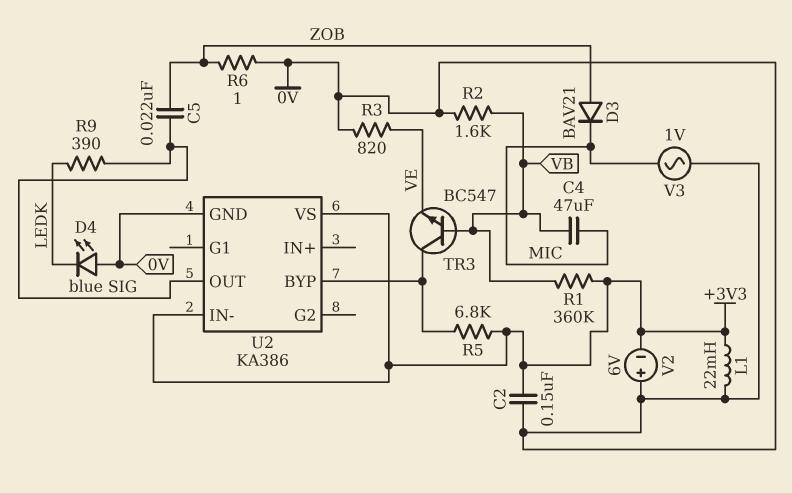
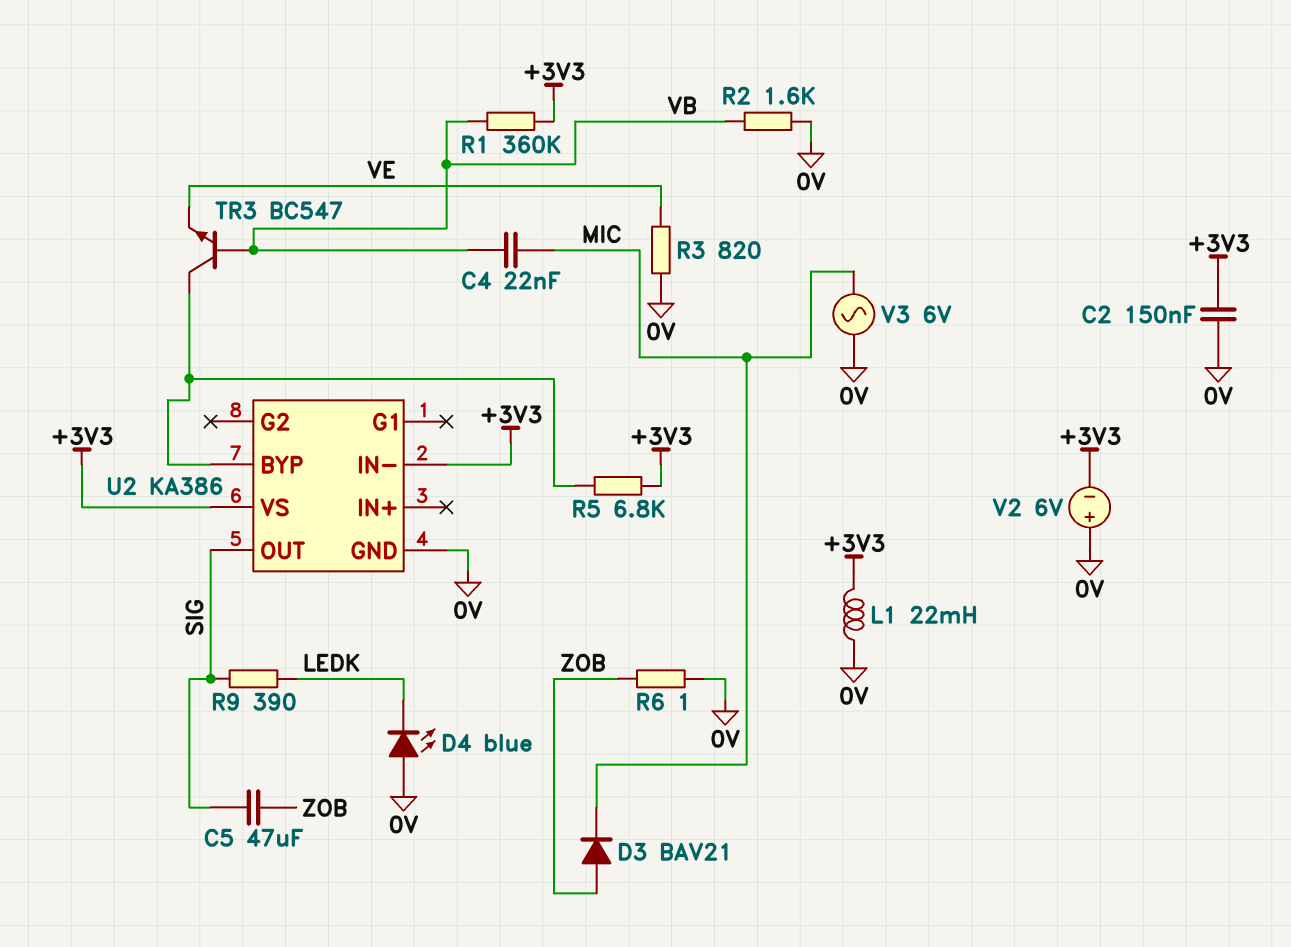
C4: 47uF (MIC, VB) -> 22nF (MIC, VB)
C5: 22nF (SIG, ZOB) -> 47uF (SIG, ZOB)
V3: AC 1V (0V, MIC) -> AC 6V (0V, MIC)

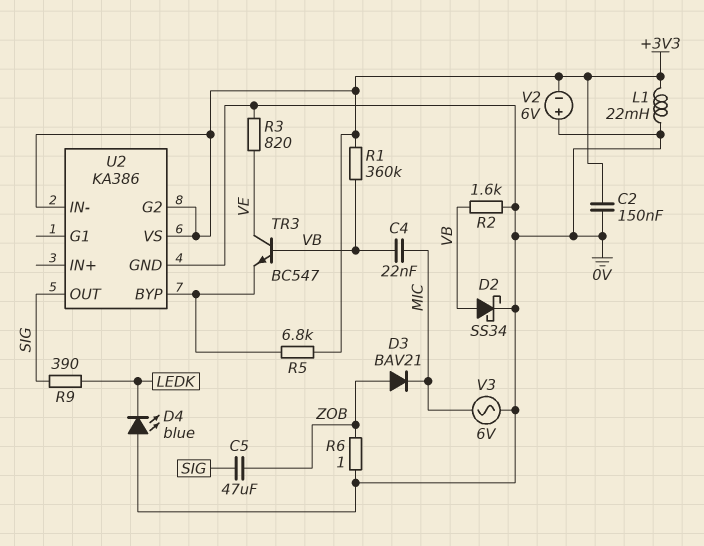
D2: none -> schottky SS34 (A VB, K 0V)
TR3: NPN BC547 (B VB, C U2/BYP, E VE) -> NPN BC547 (B VB, C VE, E U2/BYP)
U2 pin G2: none -> +3V3

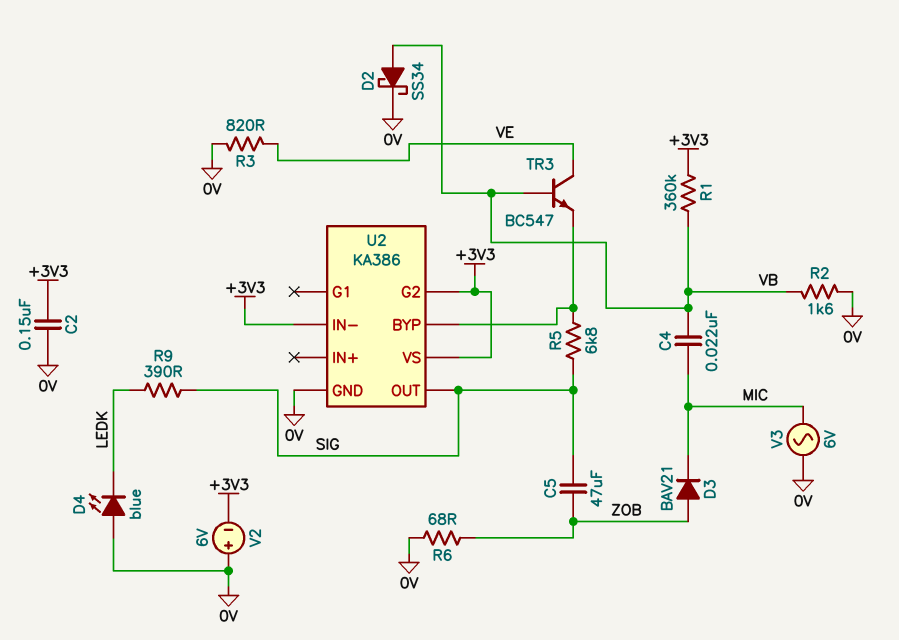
L1: 22mH (+3V3, 0V) -> none
R5: 6.8k (+3V3, U2/BYP) -> 6.8k (SIG, U2/BYP)
R6: 1 (0V, ZOB) -> 68 (0V, ZOB)

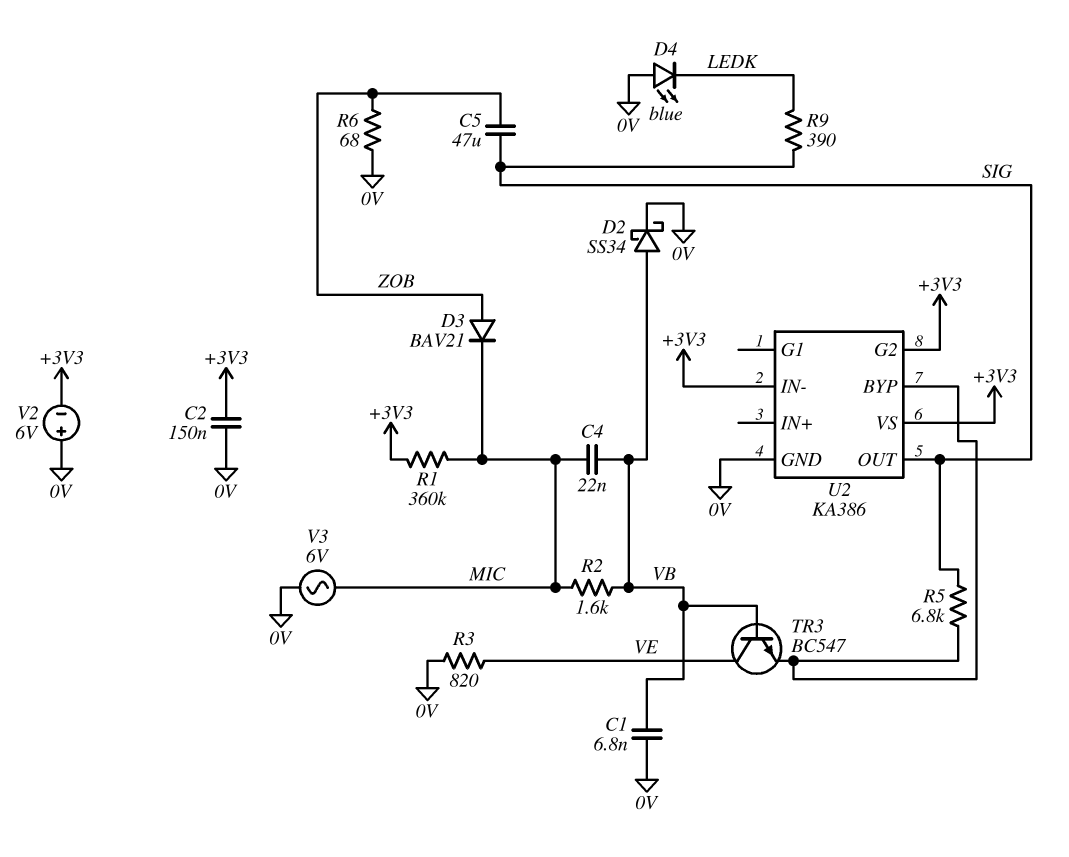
C1: none -> 6.8nF (0V, VB)
R1: 360k (+3V3, VB) -> 360k (+3V3, MIC)
R2: 1.6k (0V, VB) -> 1.6k (MIC, VB)

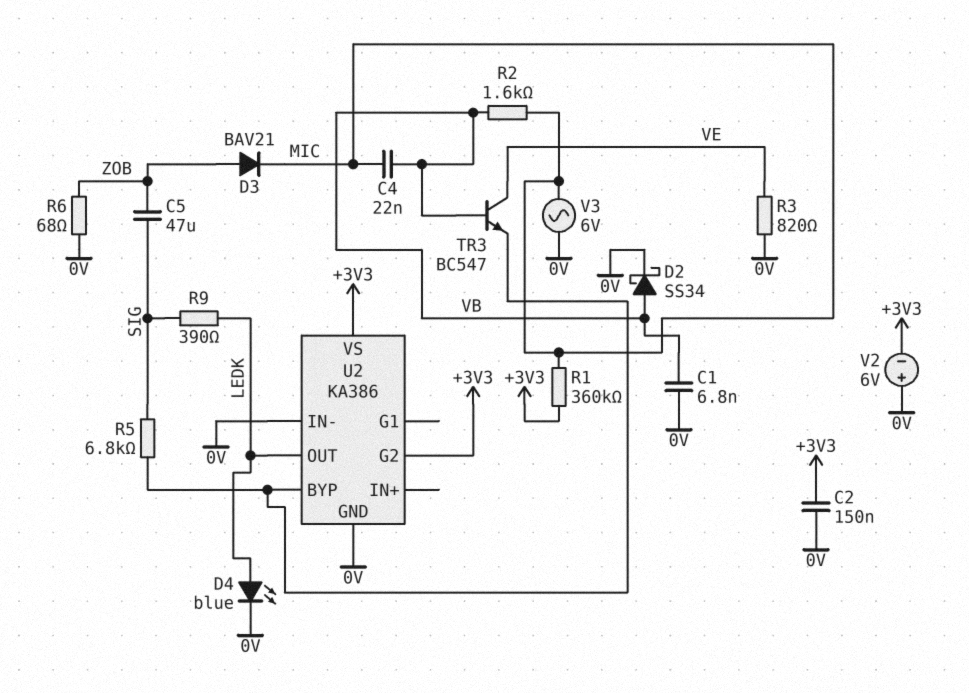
D4: LED blue (A 0V, K LEDK) -> LED blue (A LEDK, K 0V)
U2 pin IN-: +3V3 -> 0V
U2 pin OUT: SIG -> LEDK

